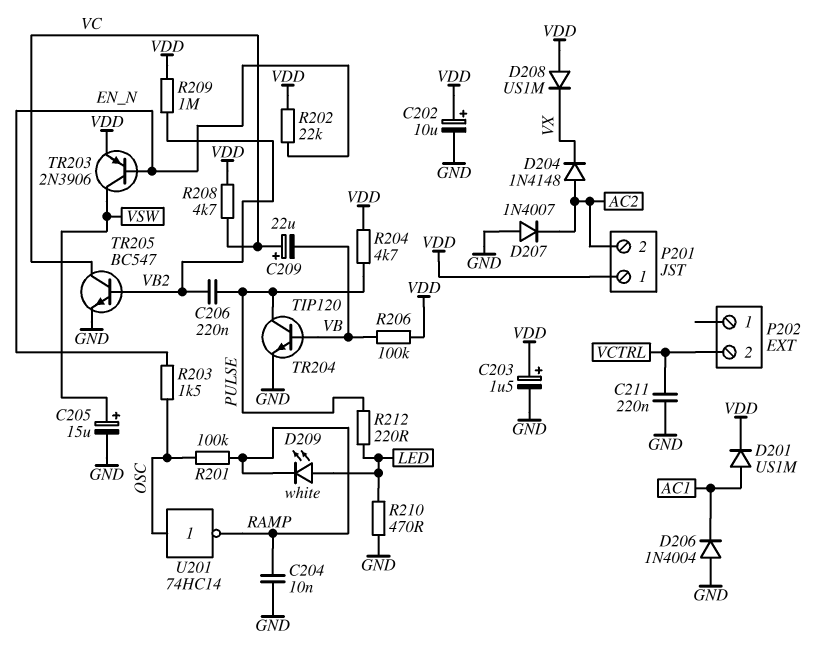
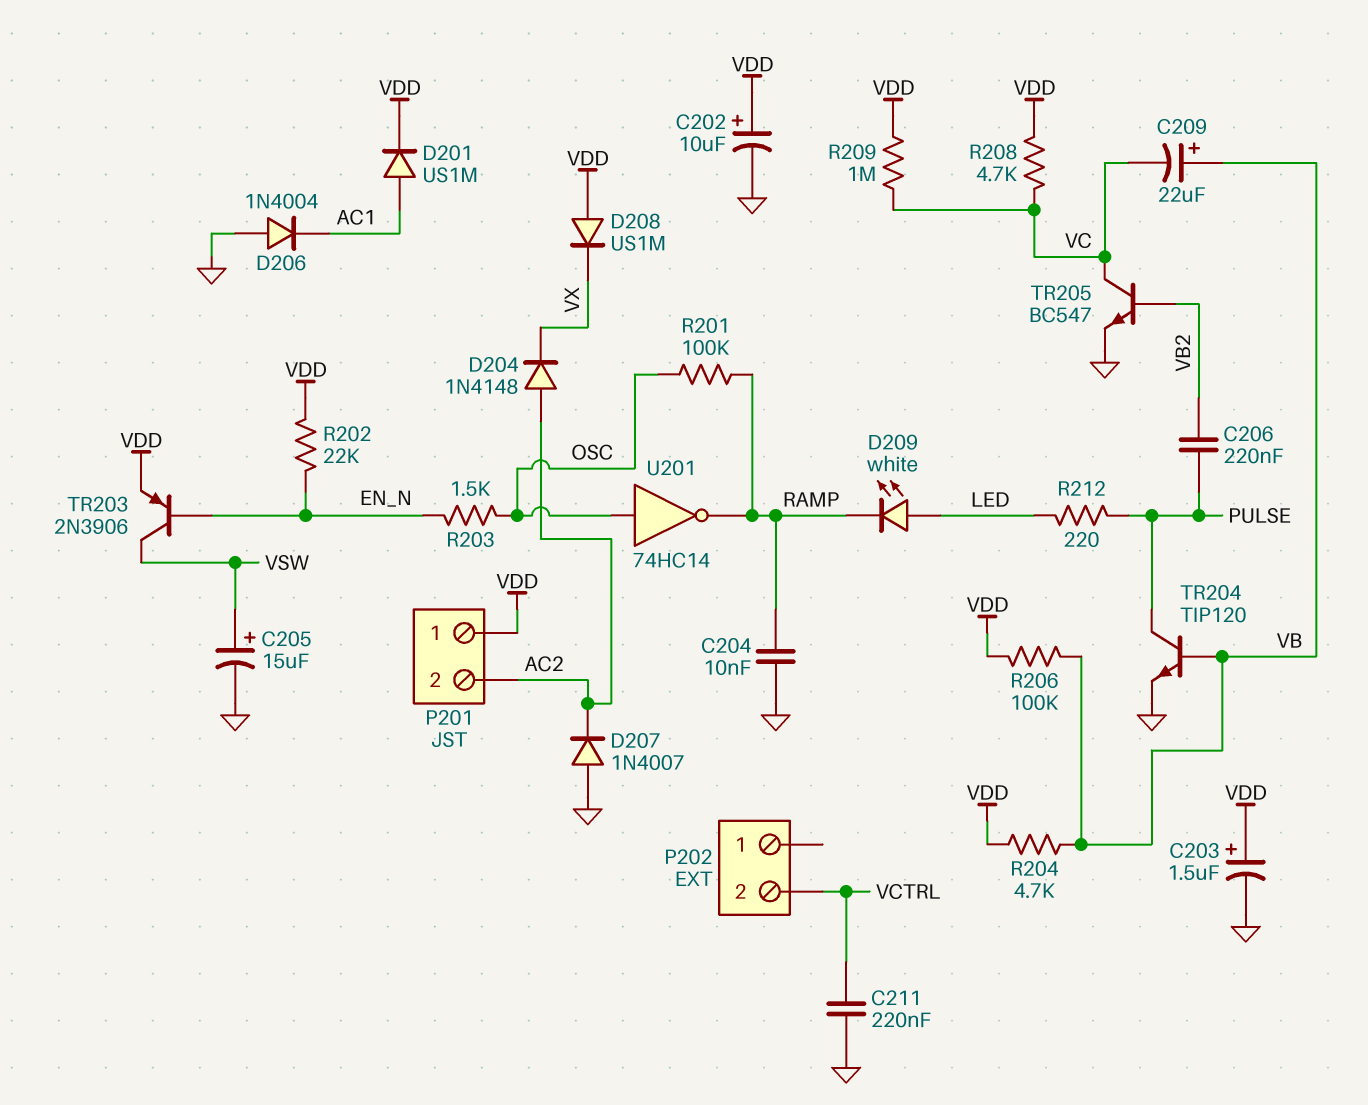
C209: 22uF (plus VC, minus VB) -> 22uF (plus VB, minus VC)
R204: 4.7k (PULSE, VDD) -> 4.7k (VB, VDD)
R209: 1M (VB2, VDD) -> 1M (VC, VDD)
R210: 470 (GND, LED) -> none

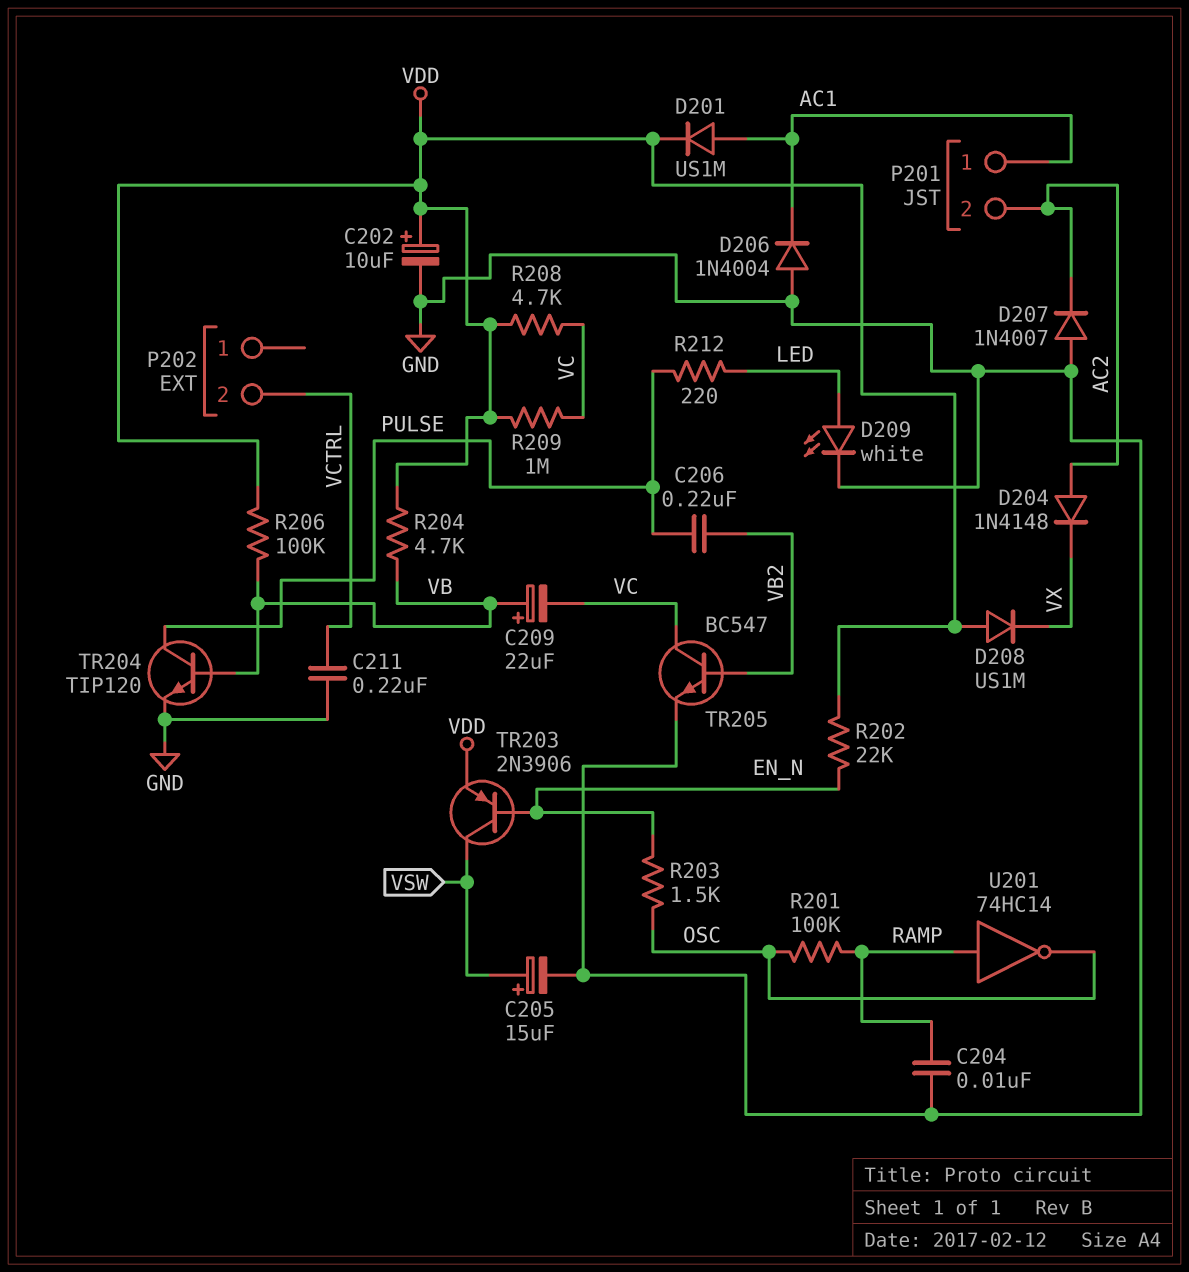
C203: 1.5uF (plus VDD, minus GND) -> none
D209: LED white (A LED, K RAMP) -> LED white (A LED, K GND)
P201 pin 1: VDD -> AC1
U201: NOT 74HC14 (in OSC, out RAMP) -> NOT 74HC14 (in RAMP, out OSC)

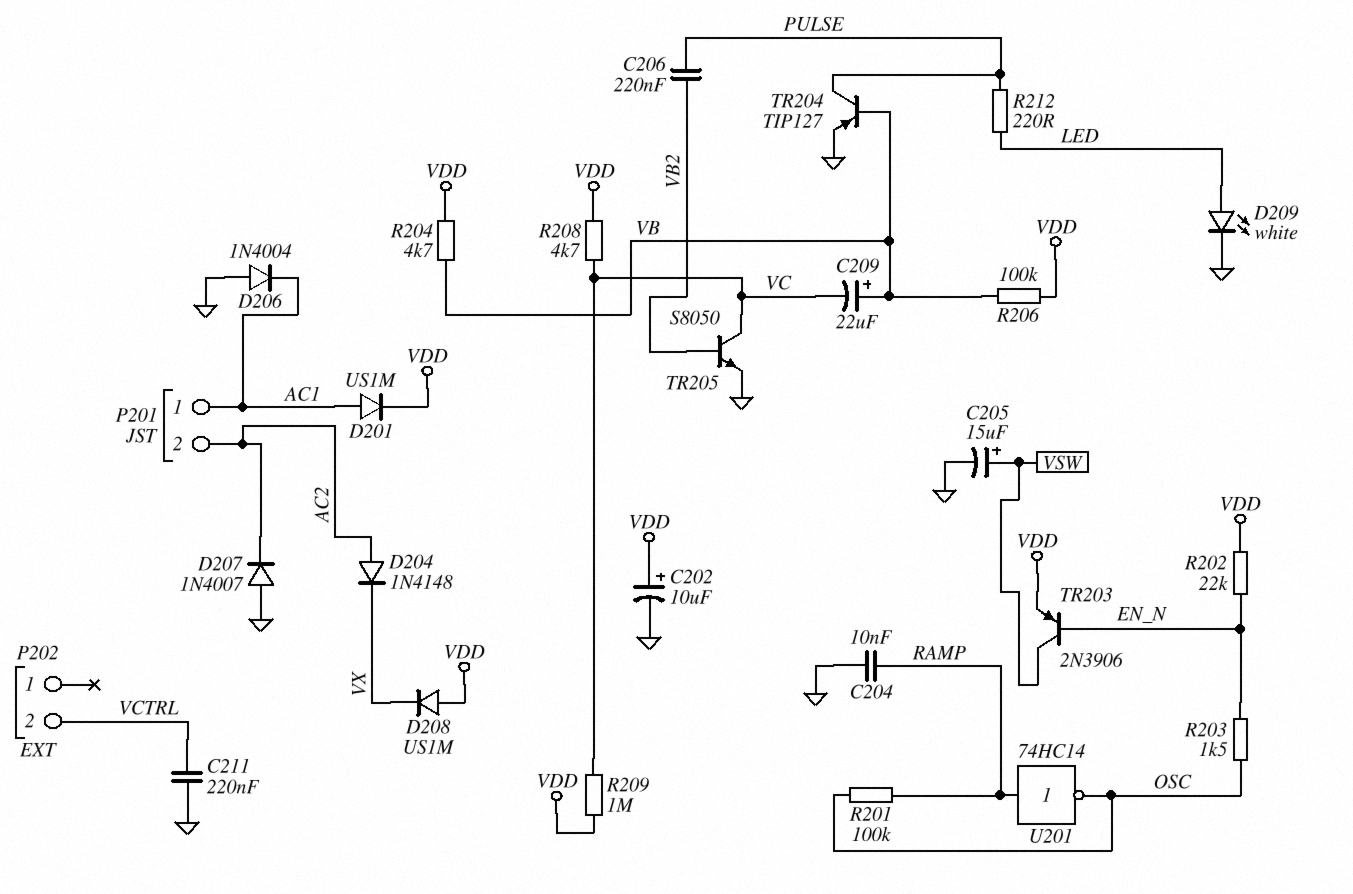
TR204: NPN TIP120 (B VB, C PULSE, E GND) -> PNP TIP127 (B VB, C PULSE, E GND)
TR205: NPN BC547 (B VB2, C VC, E GND) -> NPN S8050 (B VB2, C VC, E GND)

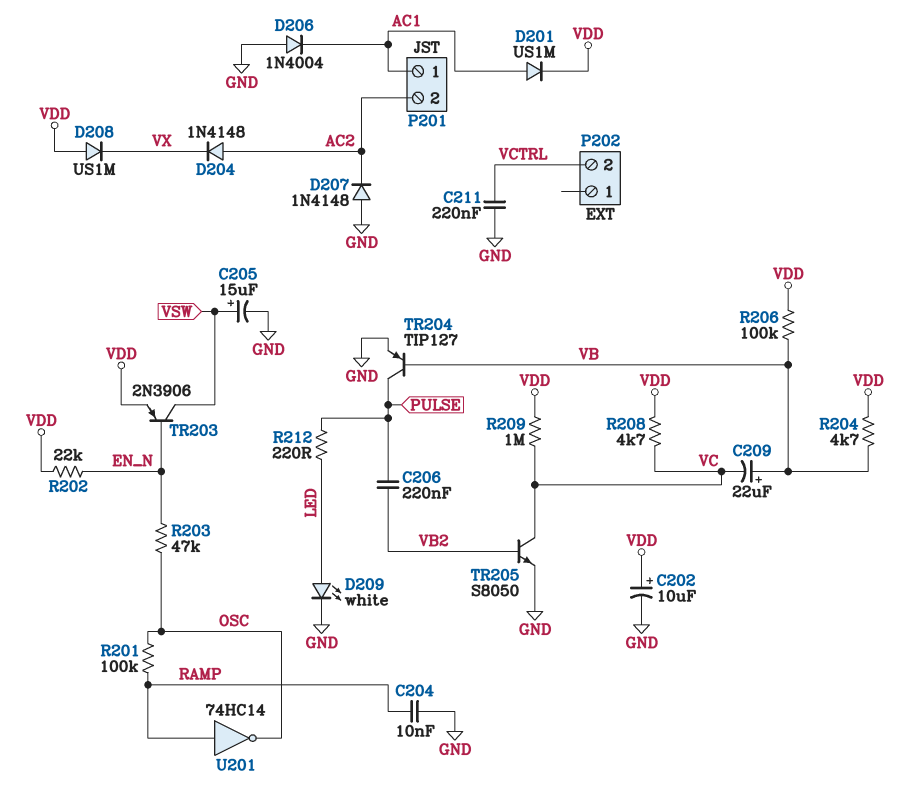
D207: diode 1N4007 (A GND, K AC2) -> diode 1N4148 (A GND, K AC2)
R203: 1.5k (EN_N, OSC) -> 47k (EN_N, OSC)

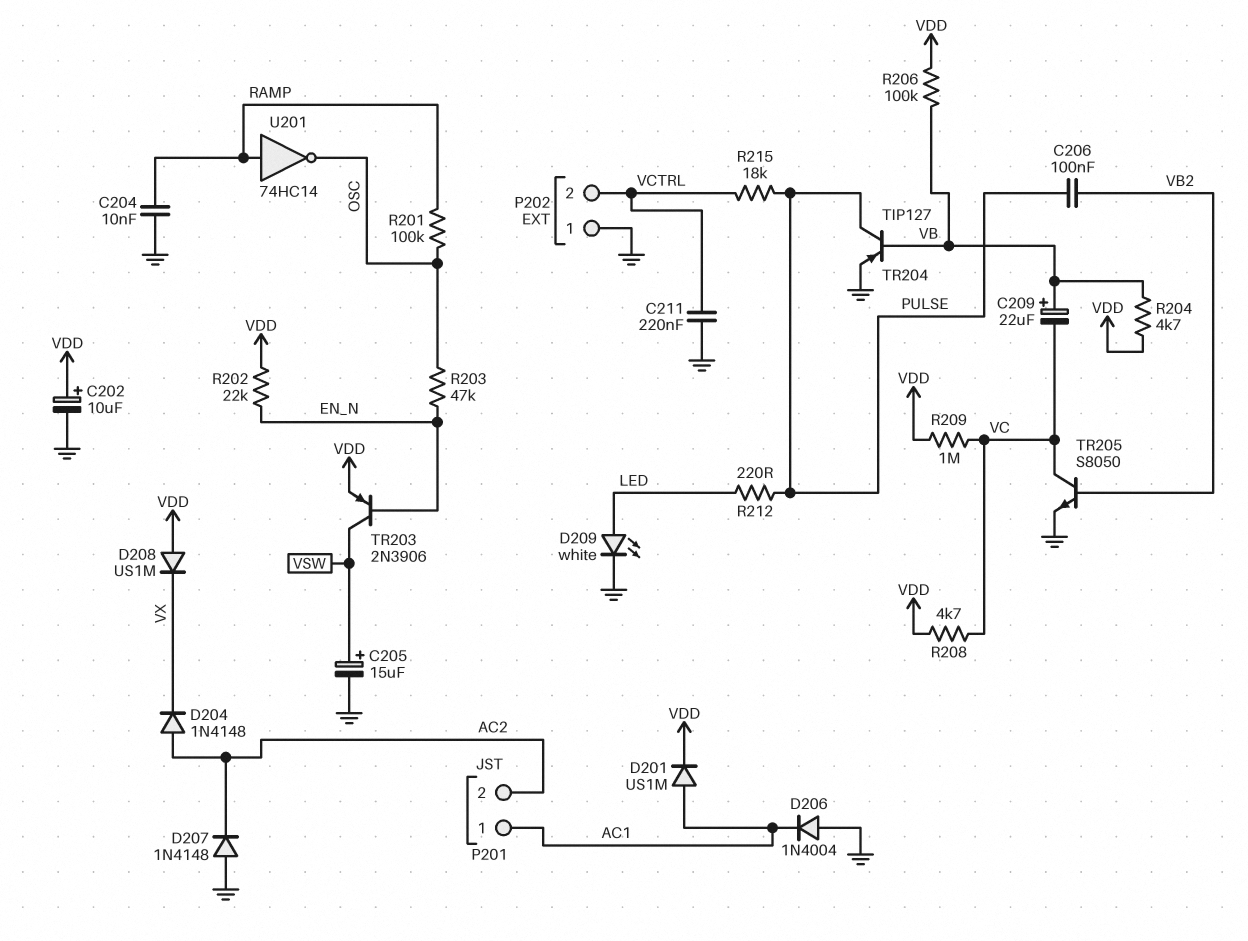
C206: 220nF (PULSE, VB2) -> 100nF (PULSE, VB2)
P202 pin 1: none -> GND
R215: none -> 18k (PULSE, VCTRL)

